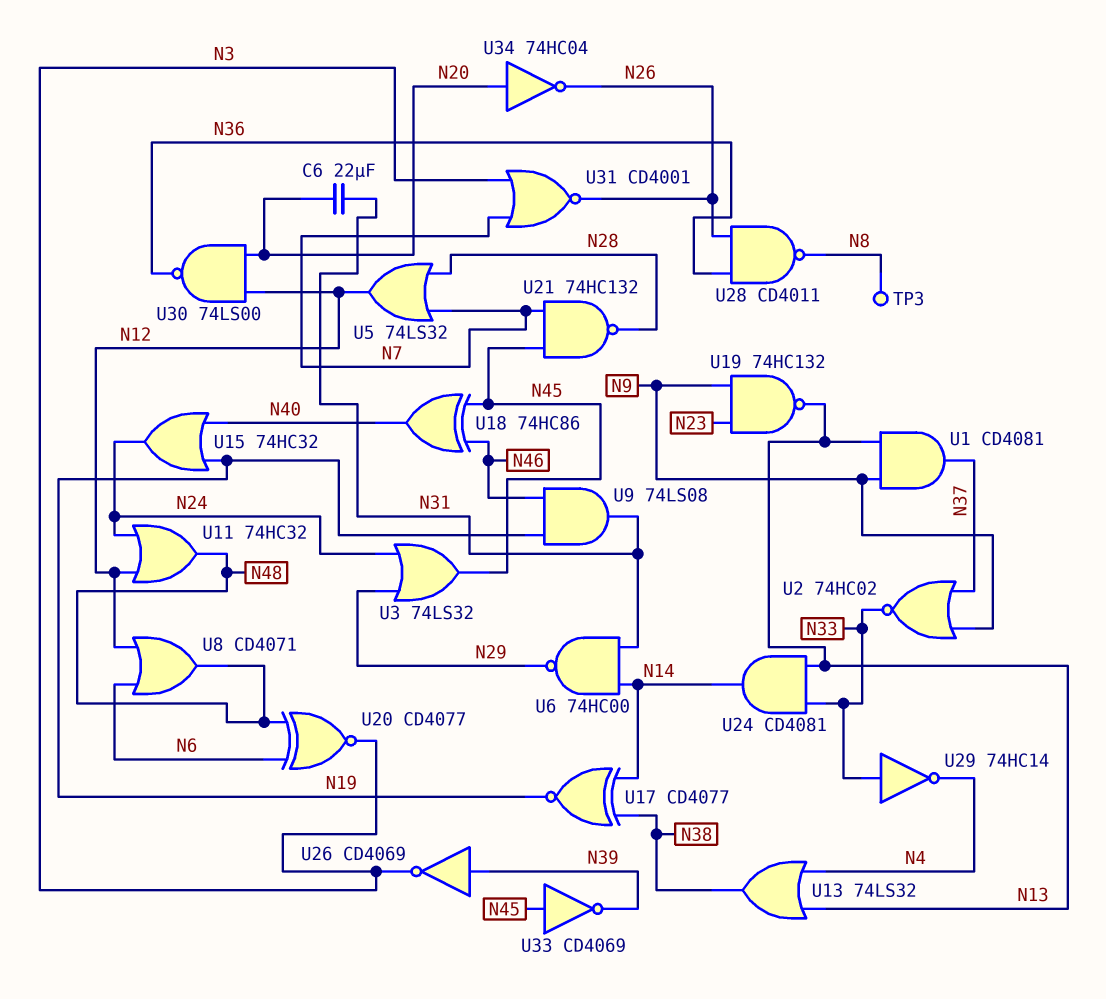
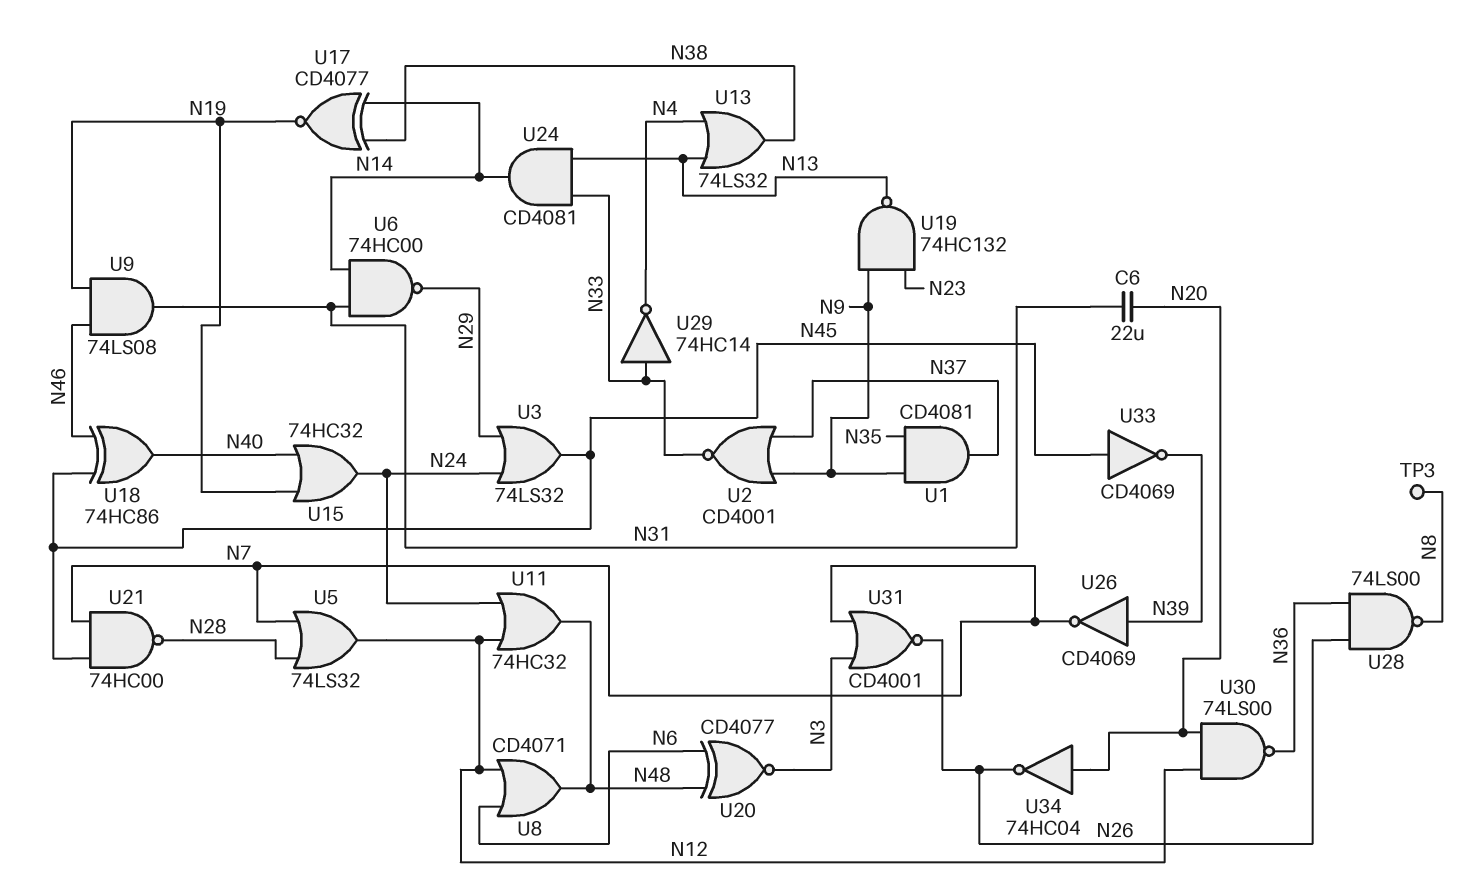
U1: AND CD4081 (in N9, in N13, out N37) -> AND CD4081 (in N9, in N35, out N37)
U2: NOR 74HC02 (in N9, in N37, out N33) -> NOR CD4001 (in N9, in N37, out N33)
U21: NAND 74HC132 (in N7, in N45, out N28) -> NAND 74HC00 (in N7, in N45, out N28)
U26: NOT CD4069 (in N39, out N3) -> NOT CD4069 (in N39, out N7)
U28: NAND CD4011 (in N26, in N36, out N8) -> NAND 74LS00 (in N26, in N36, out N8)

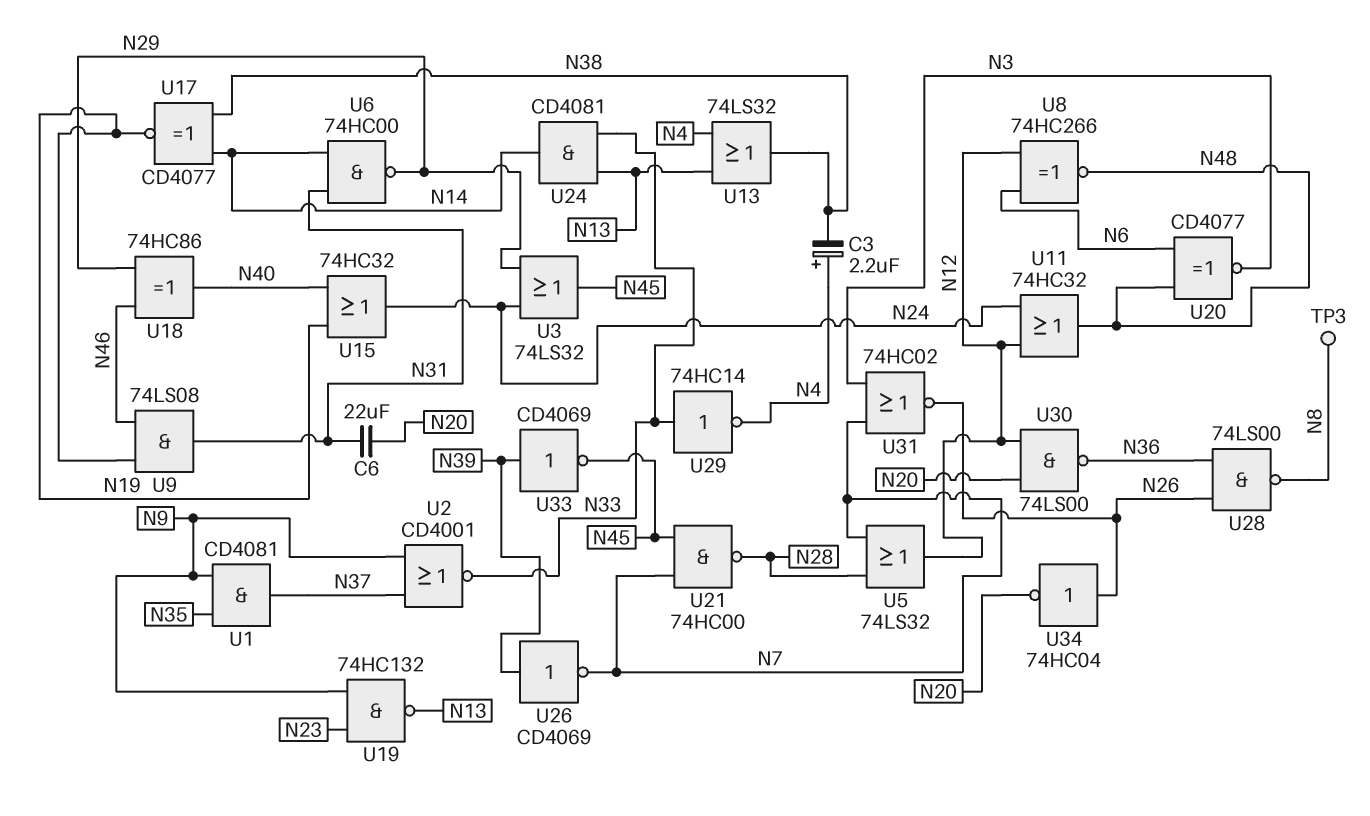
C3: none -> 2.2uF (plus N4, minus N38)
U8: OR CD4071 (in N6, in N12, out N48) -> XNOR 74HC266 (in N6, in N12, out N48)
U18: XOR 74HC86 (in N45, in N46, out N40) -> XOR 74HC86 (in N29, in N46, out N40)
U31: NOR CD4001 (in N3, in N7, out N26) -> NOR 74HC02 (in N3, in N7, out N26)
U33: NOT CD4069 (in N45, out N39) -> NOT CD4069 (in N39, out N45)
U34: NOT 74HC04 (in N20, out N26) -> NOT 74HC04 (in N26, out N20)

